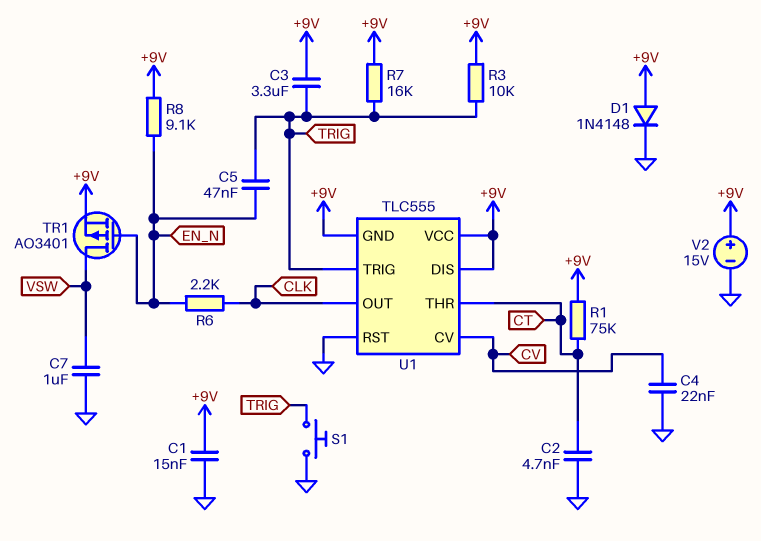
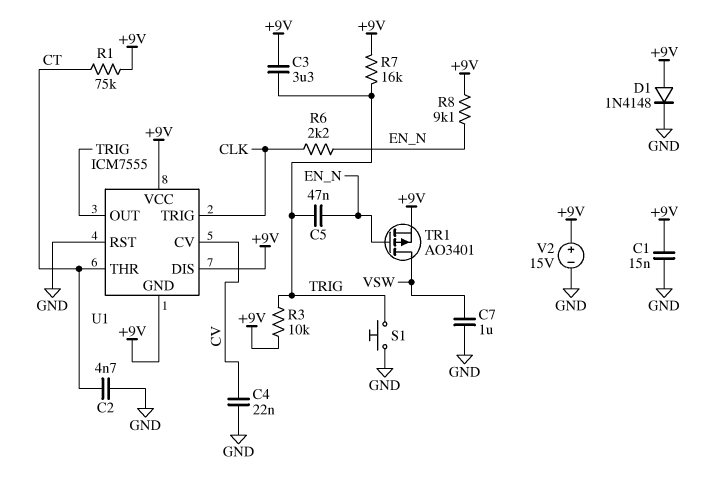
U1: TLC555 -> ICM7555
U1 pin OUT: CLK -> TRIG
U1 pin TRIG: TRIG -> CLK

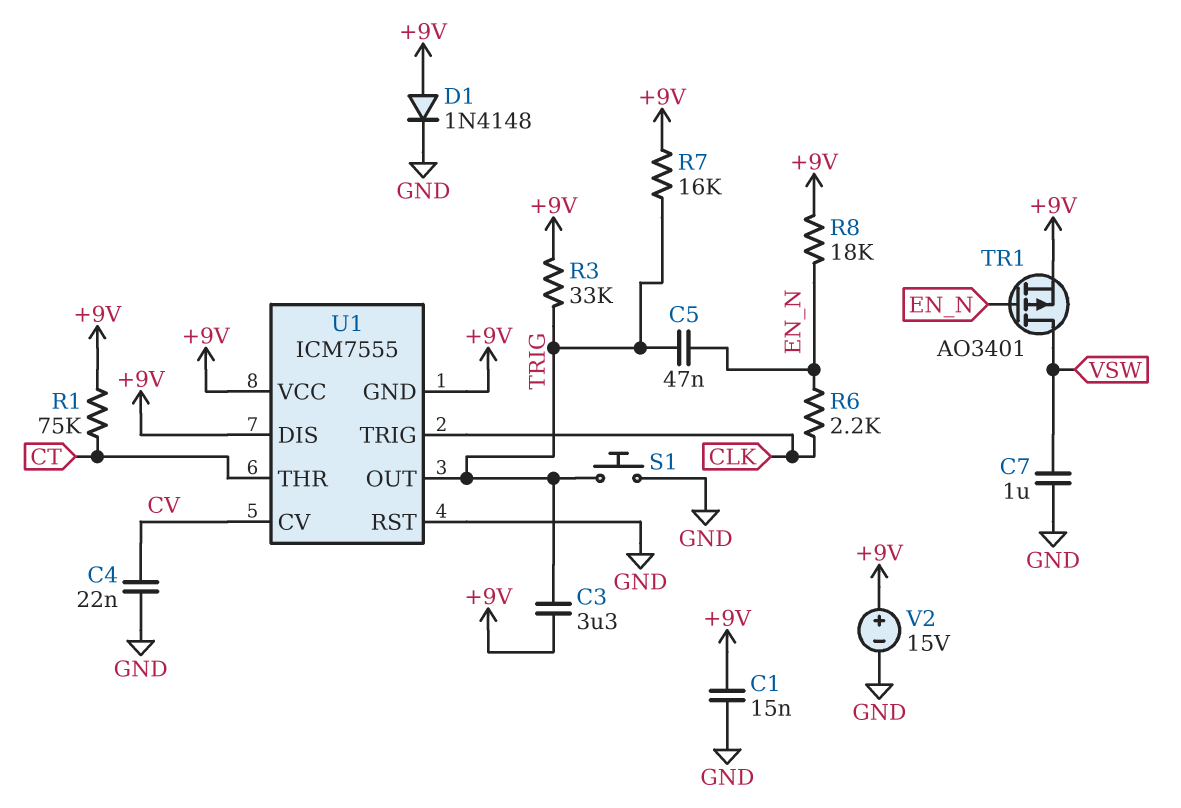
C2: 4.7nF (CT, GND) -> none
R3: 10k (+9V, TRIG) -> 33k (+9V, TRIG)
R8: 9.1k (+9V, EN_N) -> 18k (+9V, EN_N)

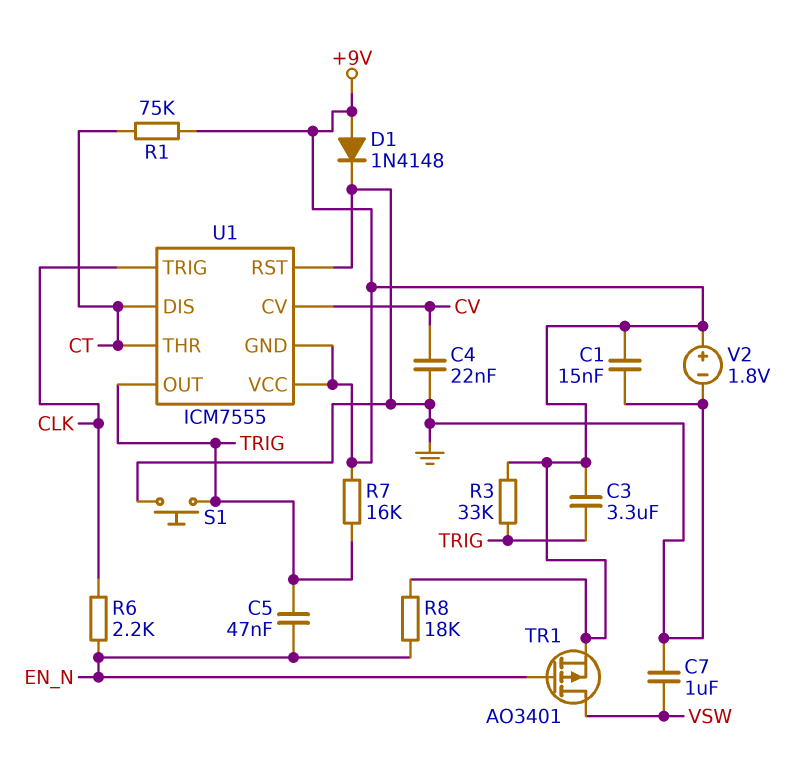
U1 pin DIS: +9V -> CT
V2: 15V (plus +9V, minus GND) -> 1.8V (plus +9V, minus GND)

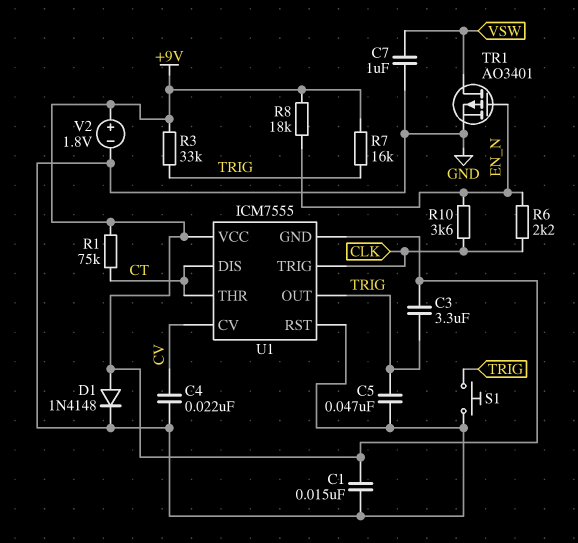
C5: 47nF (EN_N, TRIG) -> 47nF (GND, TRIG)
R10: none -> 3.6k (CLK, EN_N)
TR1: PMOS AO3401 (G EN_N, D VSW, S +9V) -> PMOS AO3401 (G EN_N, D VSW, S GND)

